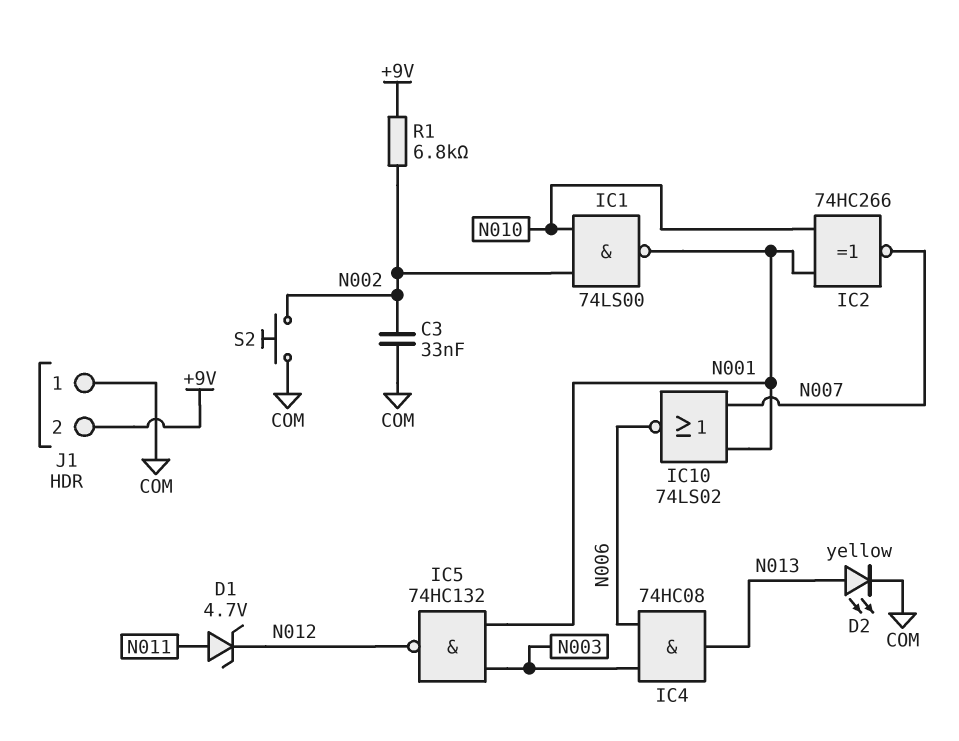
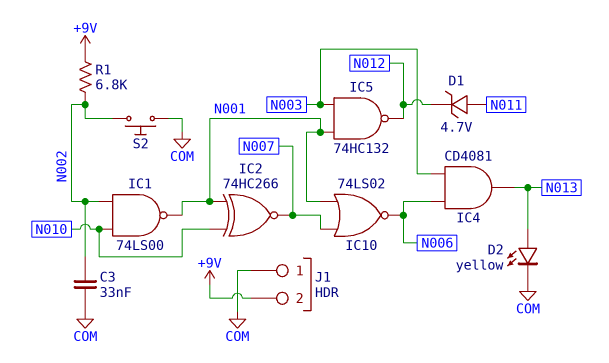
IC4: AND 74HC08 (in N003, in N006, out N013) -> AND CD4081 (in N003, in N006, out N013)

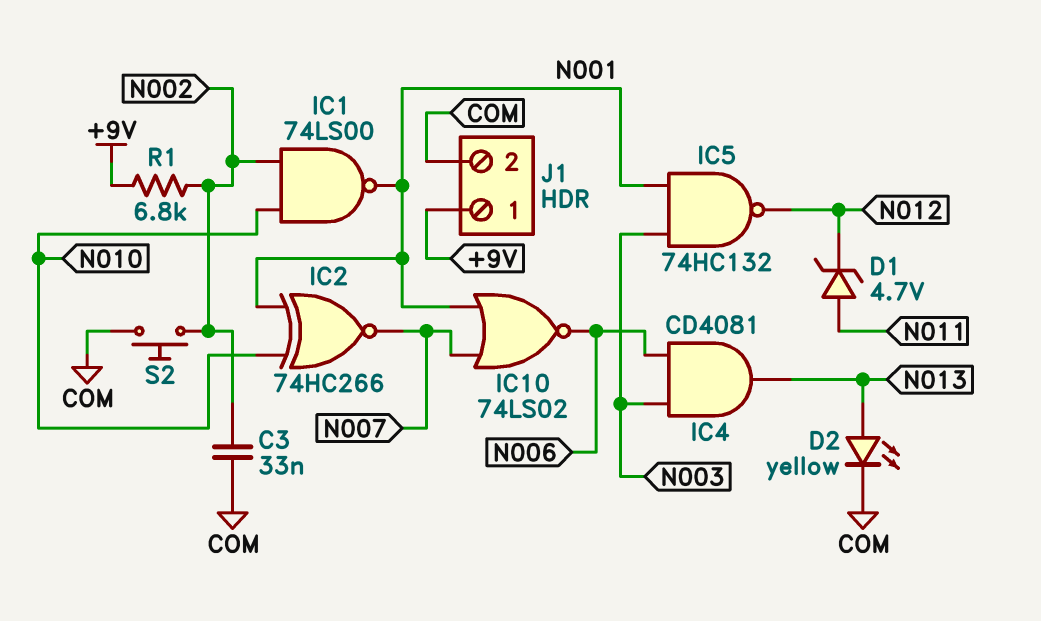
J1 pin 1: COM -> +9V
J1 pin 2: +9V -> COM

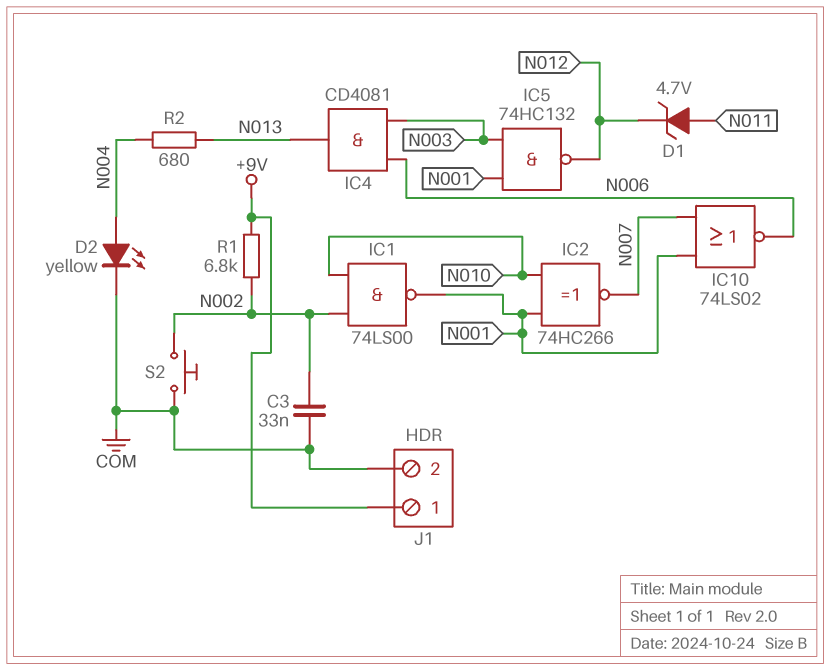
D2: LED yellow (A N013, K COM) -> LED yellow (A N004, K COM)
R2: none -> 680 (N004, N013)

